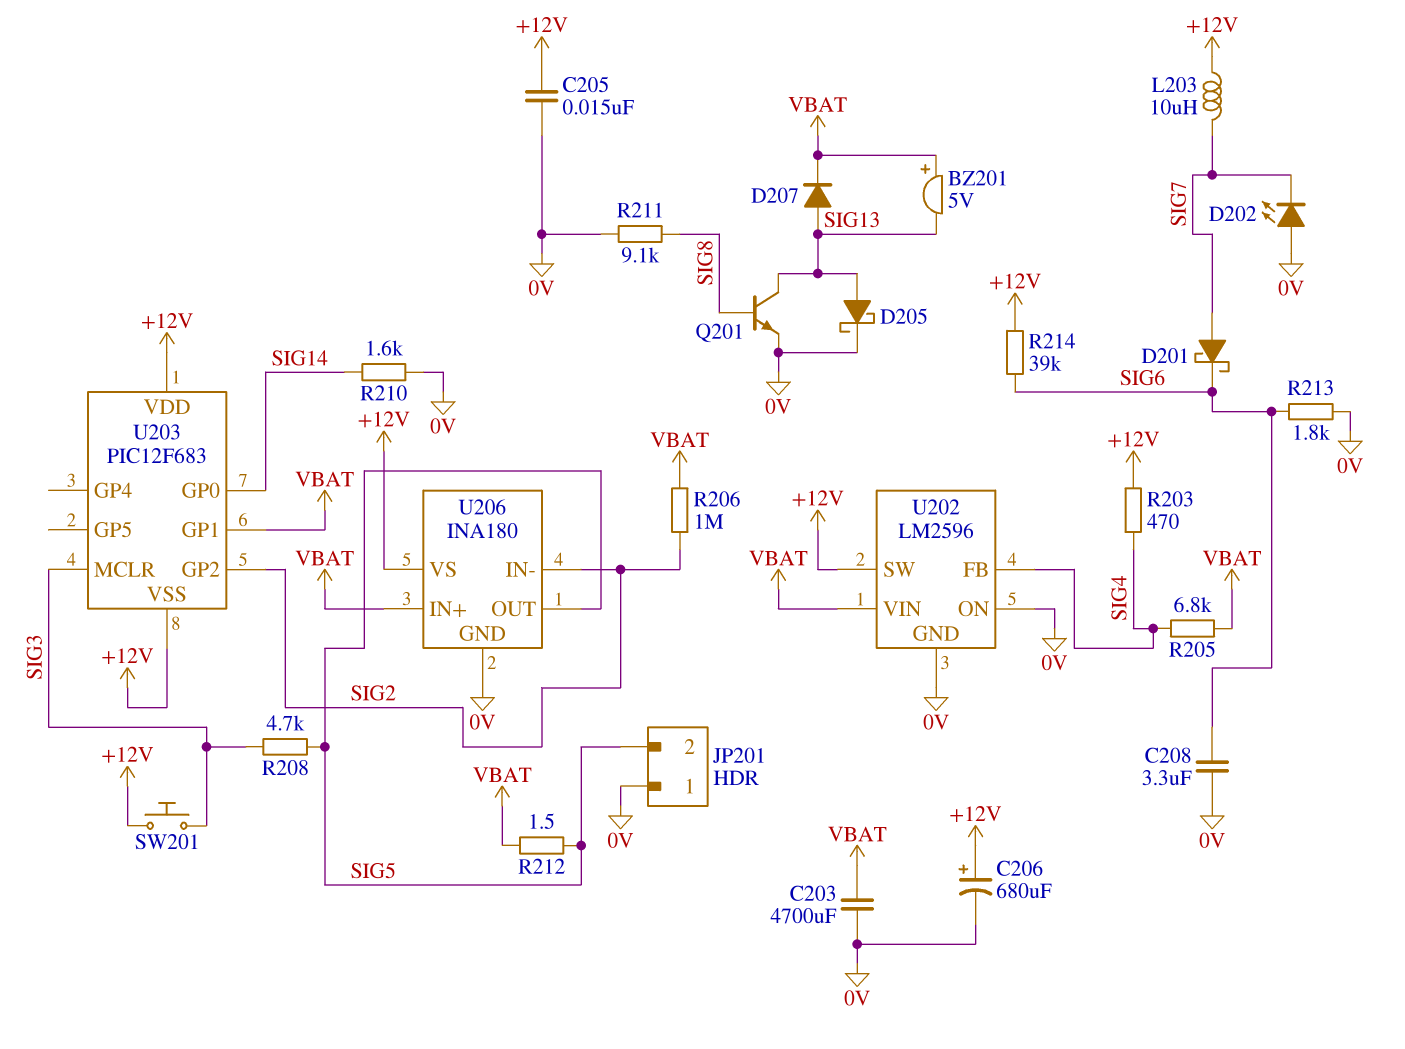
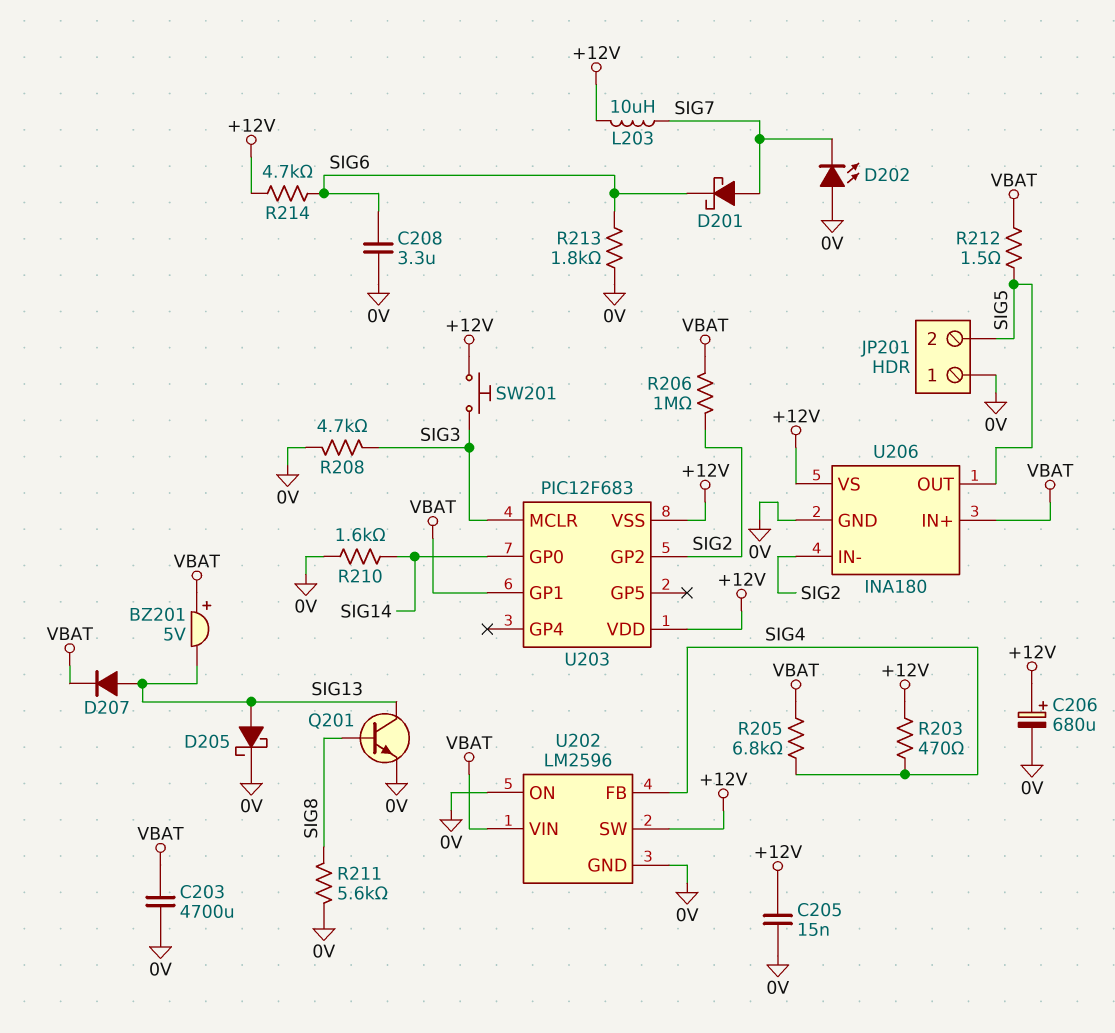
R208: 4.7k (SIG3, SIG5) -> 4.7k (0V, SIG3)
R211: 9.1k (0V, SIG8) -> 5.6k (0V, SIG8)
R214: 39k (+12V, SIG6) -> 4.7k (+12V, SIG6)

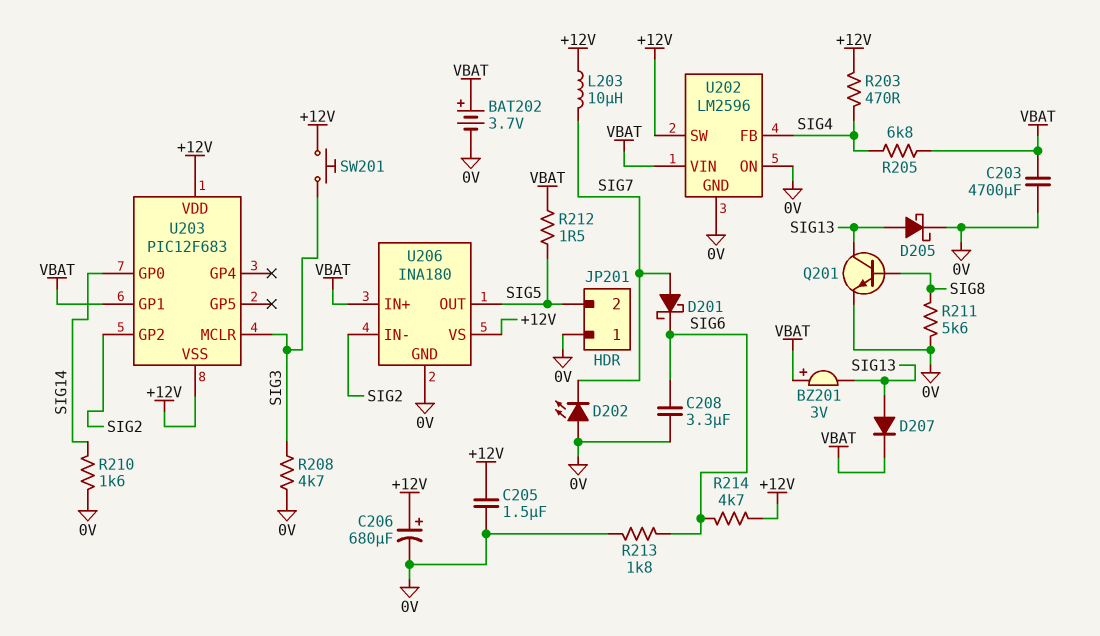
BAT202: none -> 3.7V (plus VBAT, minus 0V)
BZ201: buzzer 5V (plus VBAT, minus SIG13) -> buzzer 3V (plus VBAT, minus SIG13)
C205: 15nF (+12V, 0V) -> 1.5uF (+12V, 0V)
R206: 1M (SIG2, VBAT) -> none

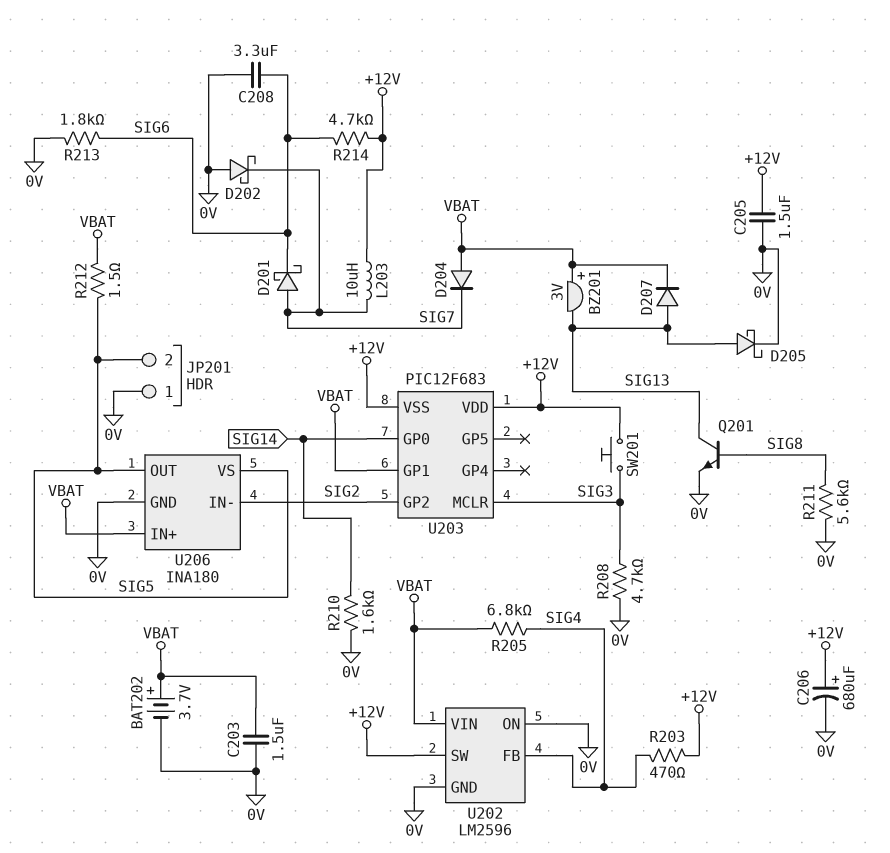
C203: 4700uF (0V, VBAT) -> 1.5uF (0V, VBAT)
D202: LED (A 0V, K SIG7) -> schottky (A 0V, K SIG7)
D204: none -> diode (A VBAT, K SIG7)
U206 pin VS: +12V -> SIG5

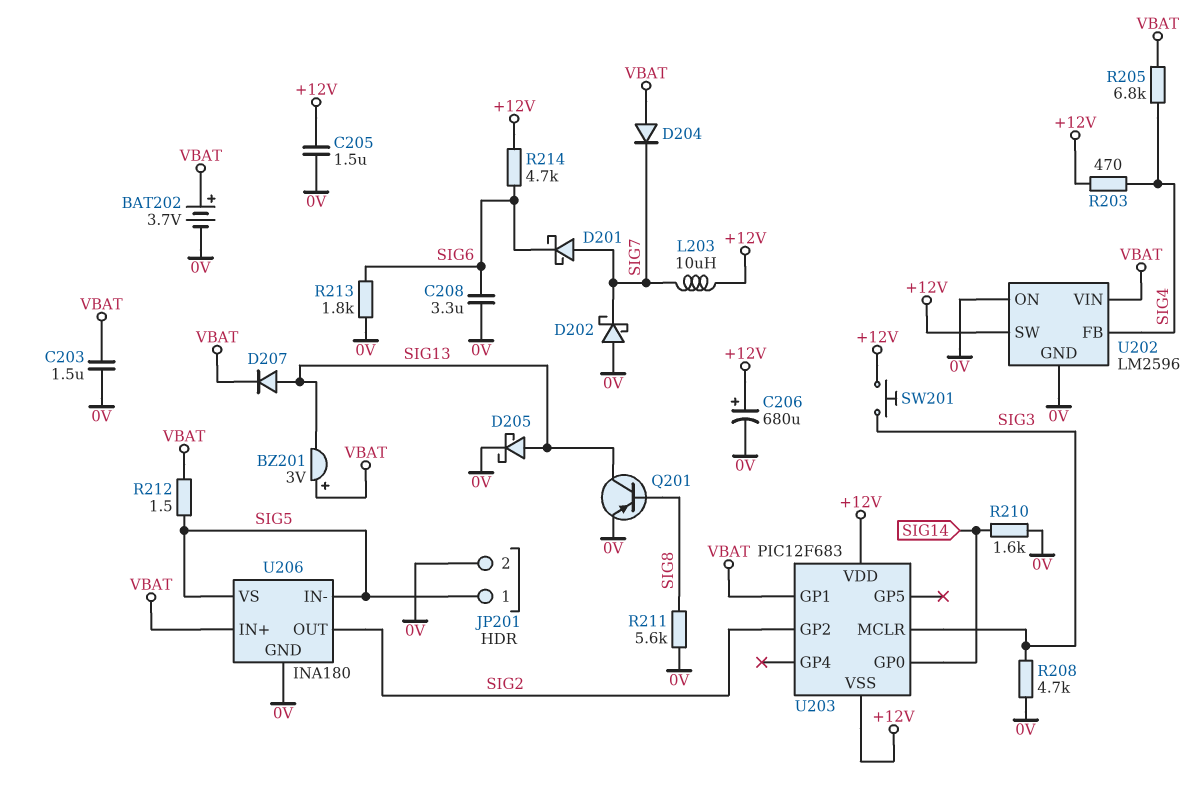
JP201 pin 1: 0V -> SIG5
JP201 pin 2: SIG5 -> 0V
Q201: NPN (B SIG8, C SIG13, E 0V) -> PNP (B SIG8, C SIG13, E 0V)
U206 pin IN-: SIG2 -> SIG5
U206 pin OUT: SIG5 -> SIG2

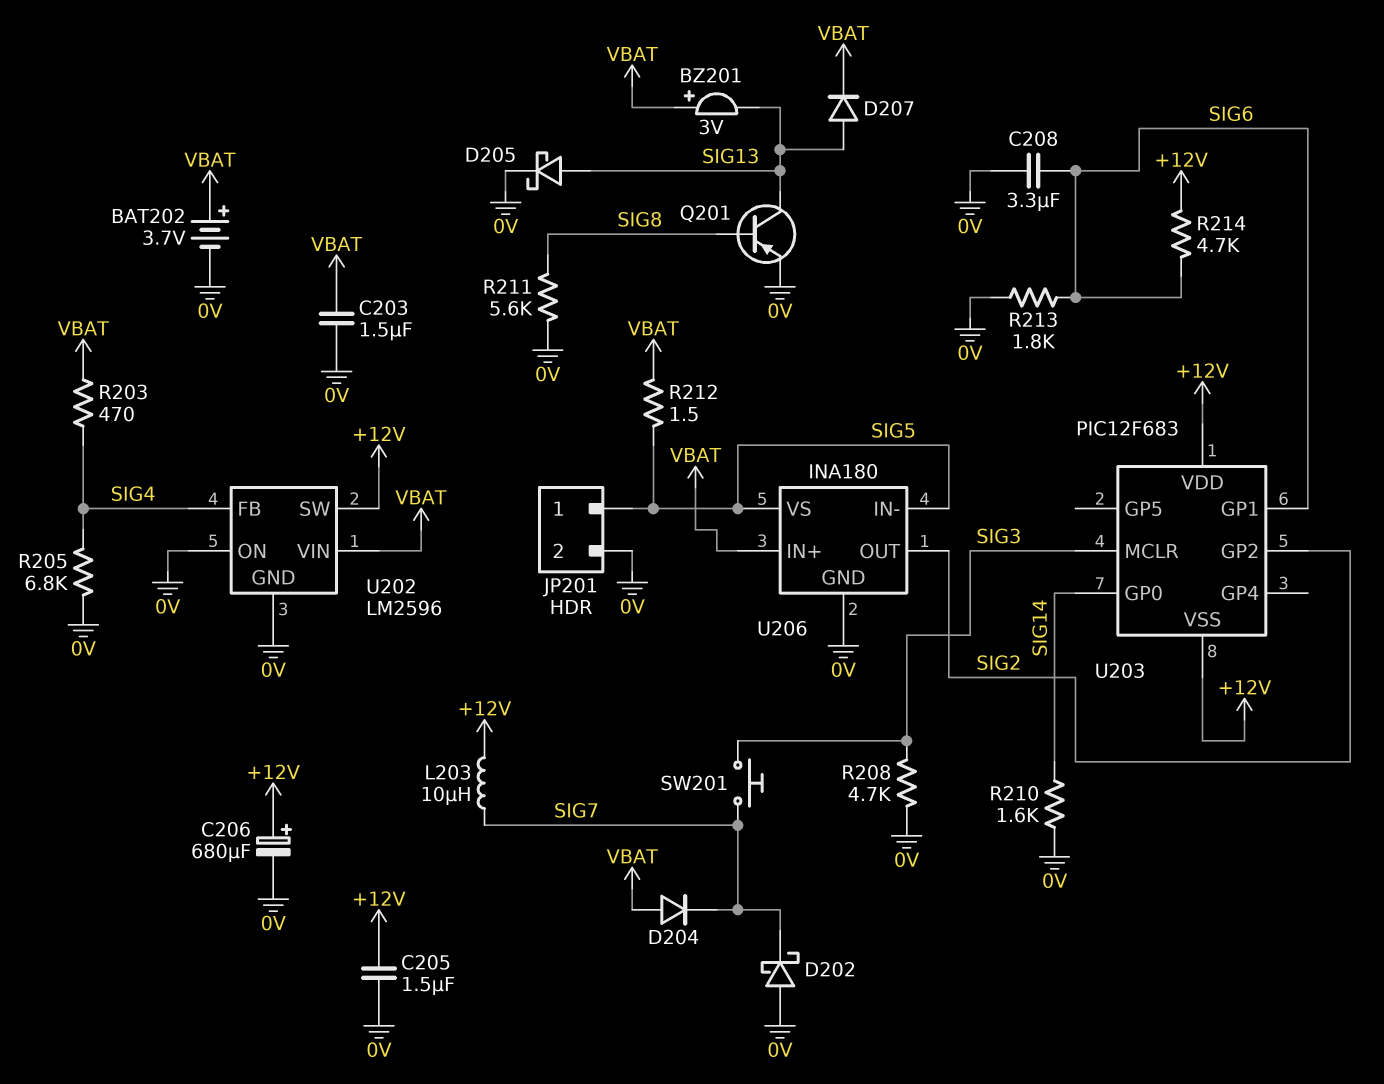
D201: schottky (A SIG7, K SIG6) -> none
R203: 470 (+12V, SIG4) -> 470 (SIG4, VBAT)
R205: 6.8k (SIG4, VBAT) -> 6.8k (0V, SIG4)
SW201: button (+12V, SIG3) -> button (SIG3, SIG7)
U203 pin GP1: VBAT -> SIG6

